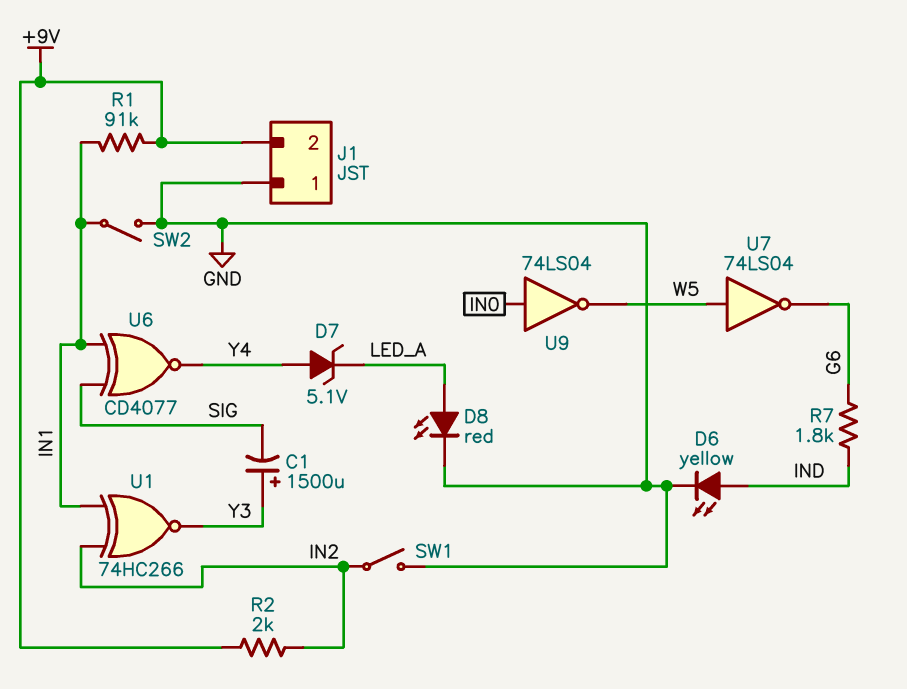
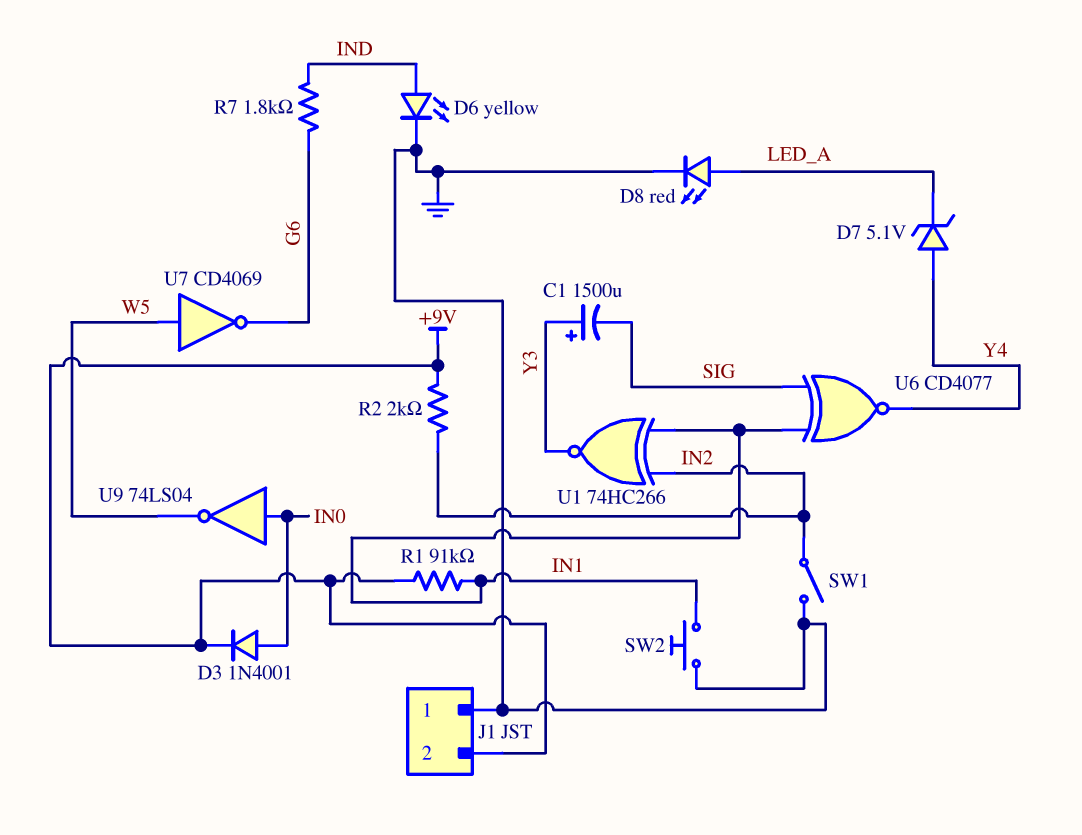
D3: none -> diode 1N4001 (A IN0, K +9V)
SW2: switch (GND, IN1) -> button (GND, IN1)
U7: NOT 74LS04 (in W5, out G6) -> NOT CD4069 (in W5, out G6)

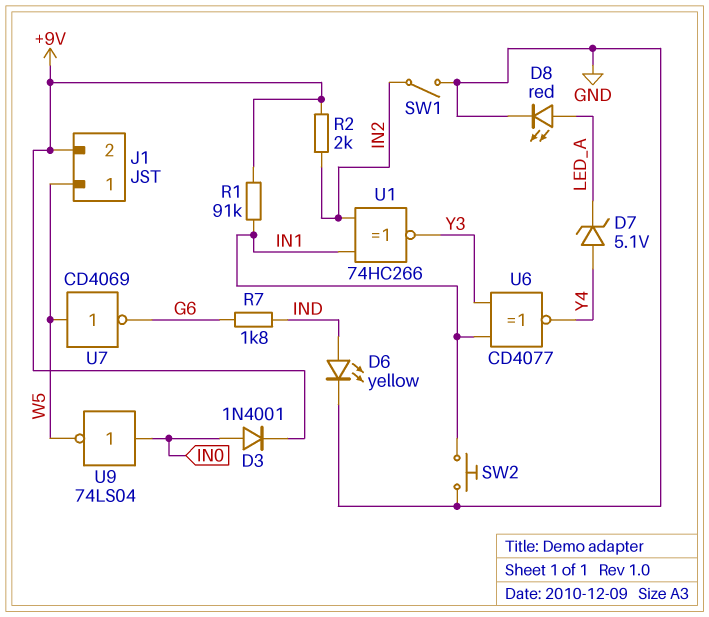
C1: 1500uF (plus Y3, minus SIG) -> none
J1 pin 1: GND -> W5
U6: XNOR CD4077 (in IN1, in SIG, out Y4) -> XNOR CD4077 (in IN1, in Y3, out Y4)

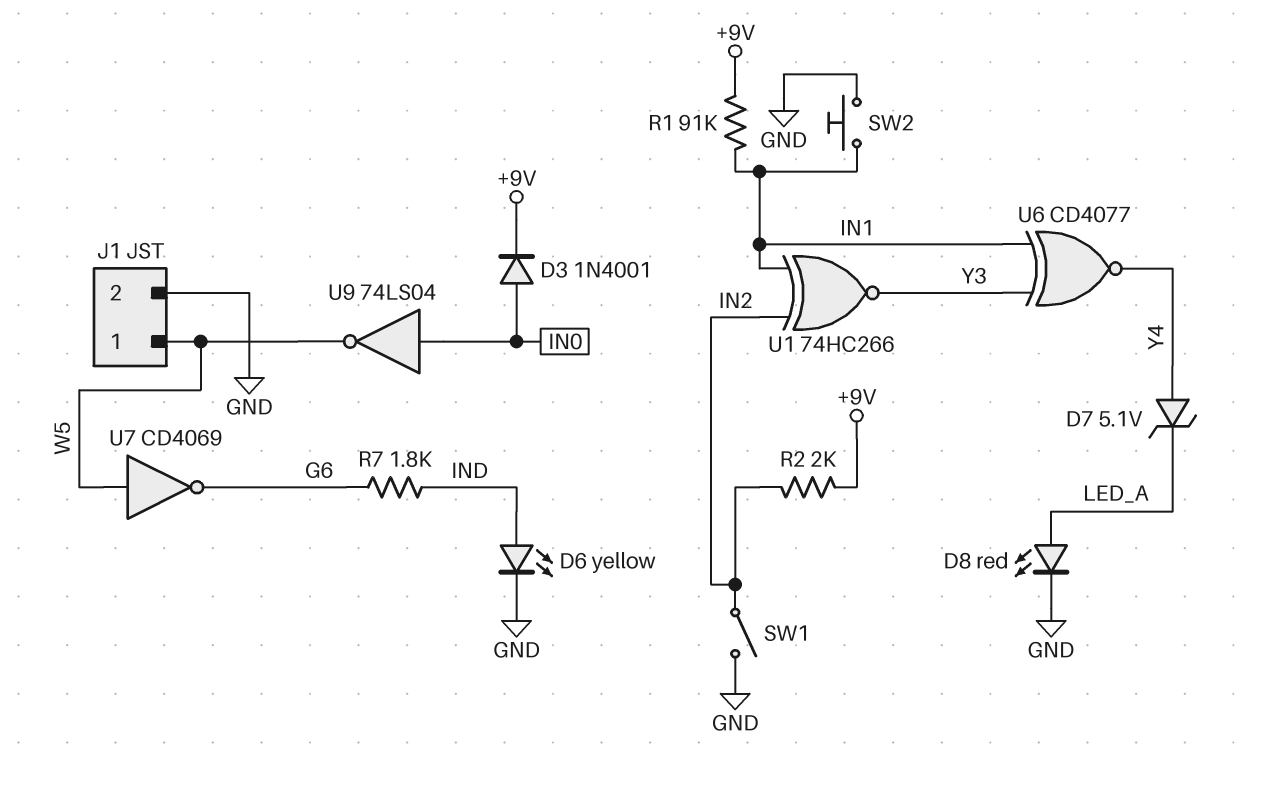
J1 pin 2: +9V -> GND

